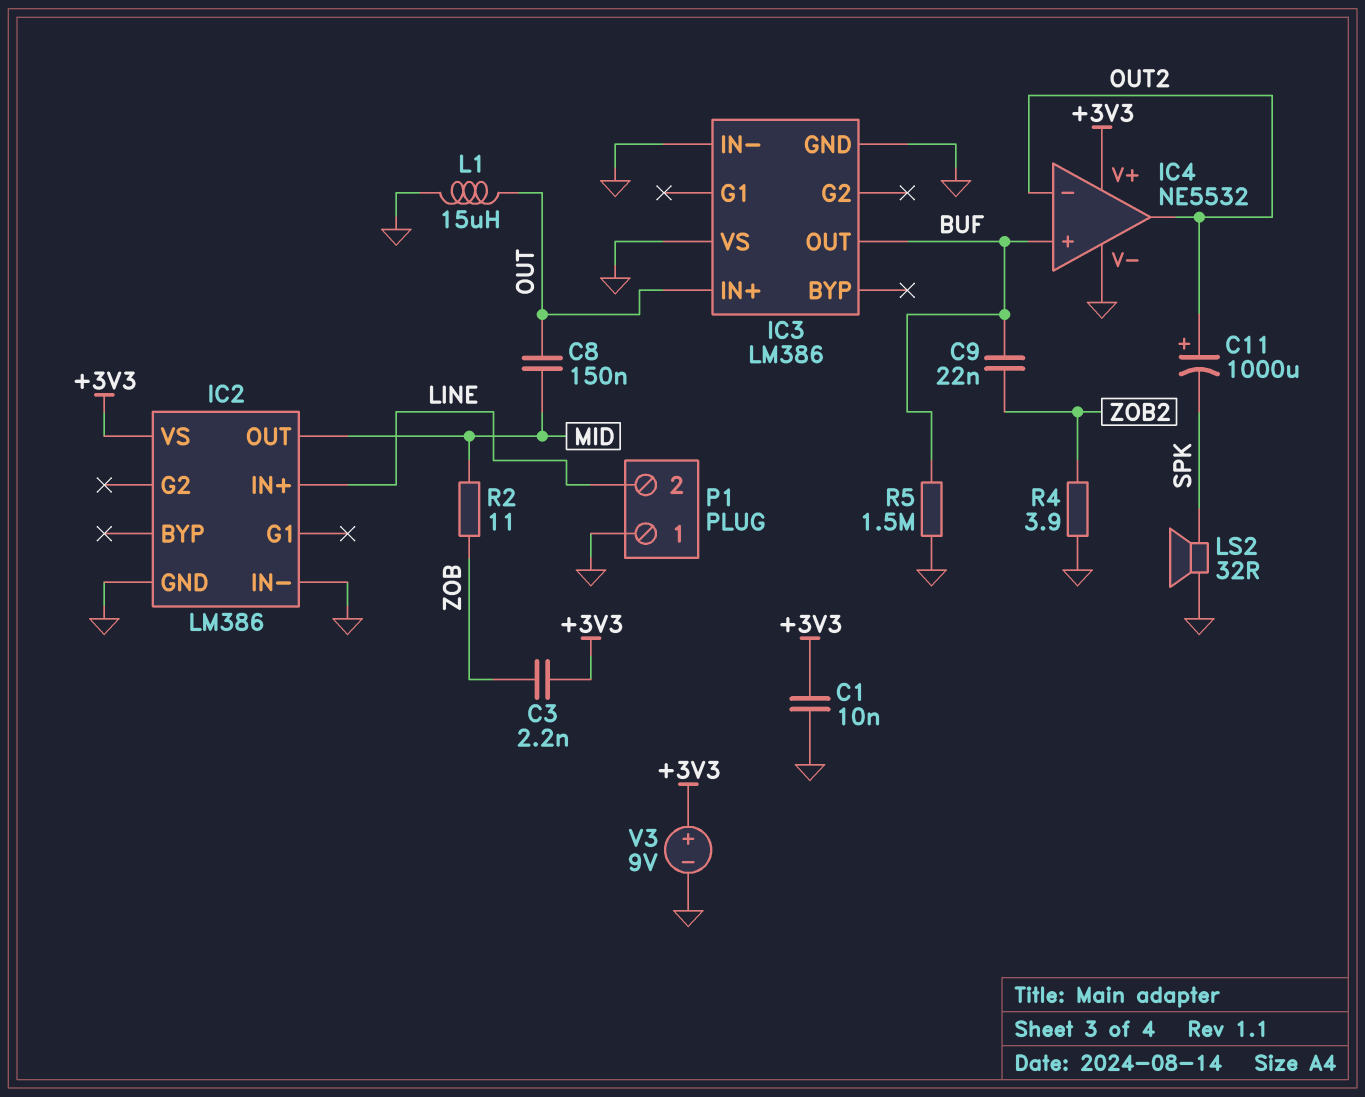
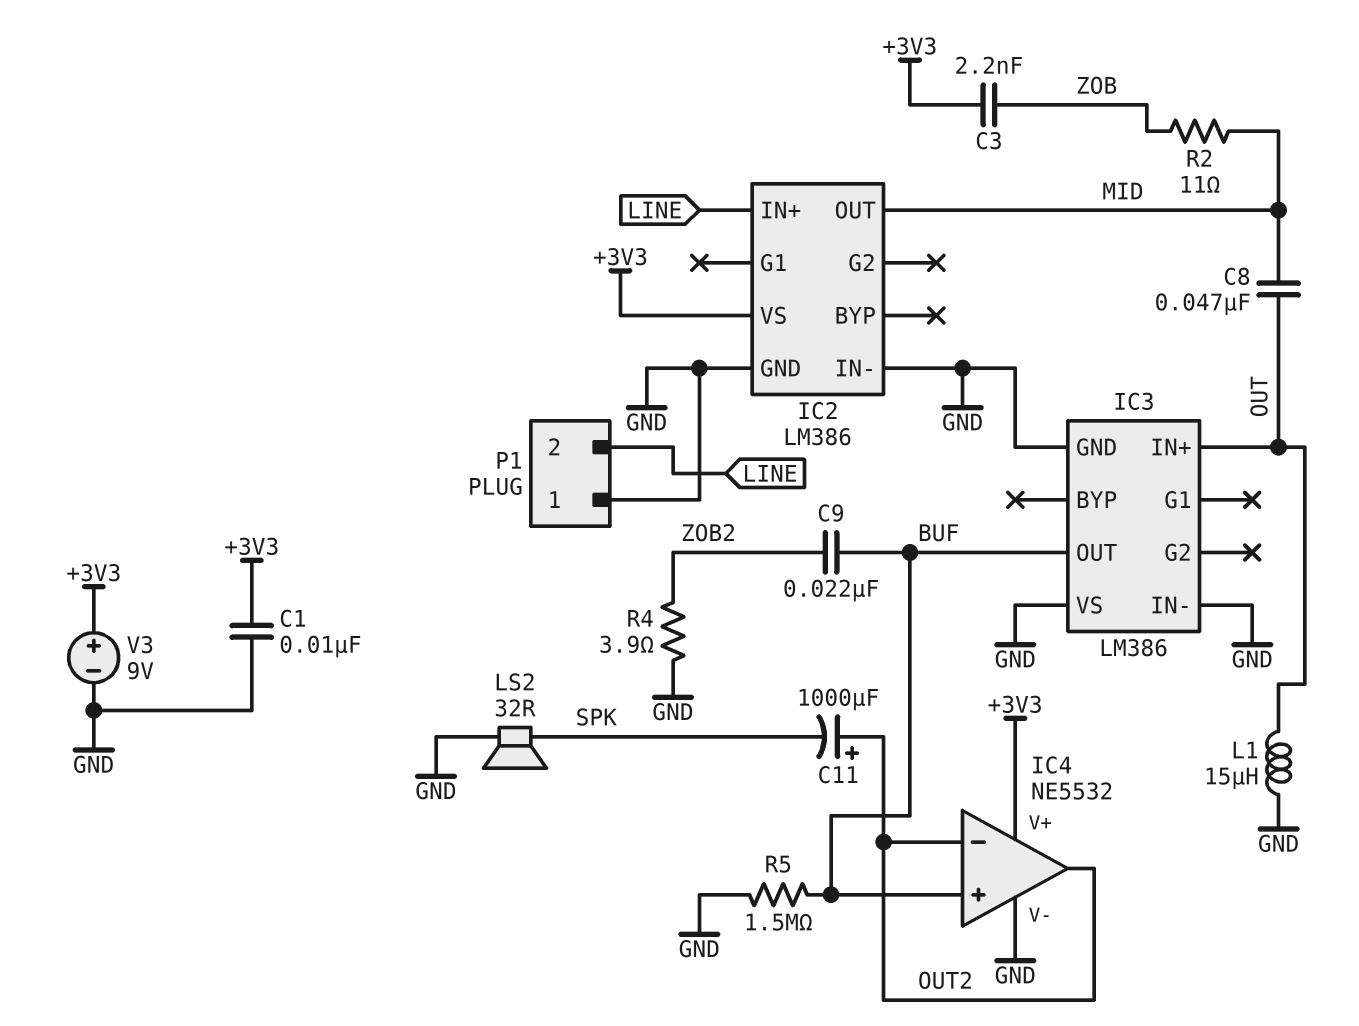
C8: 150nF (MID, OUT) -> 47nF (MID, OUT)

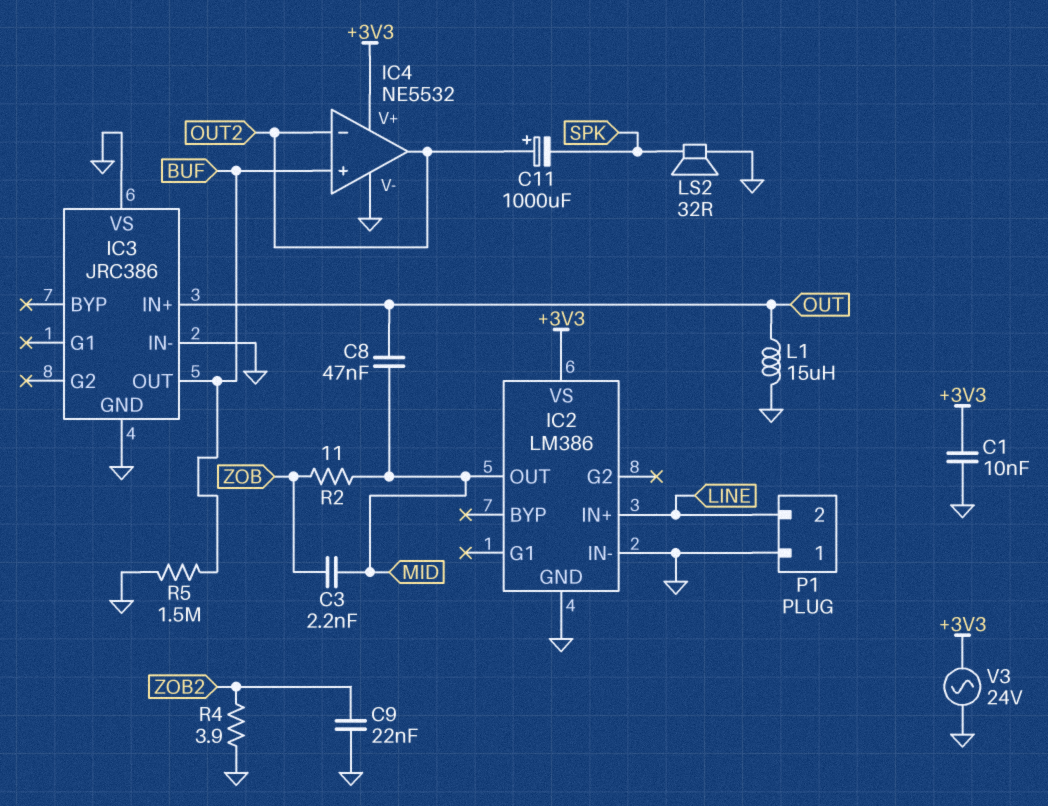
C3: 2.2nF (+3V3, ZOB) -> 2.2nF (MID, ZOB)
C9: 22nF (BUF, ZOB2) -> 22nF (GND, ZOB2)
IC3: LM386 -> JRC386
V3: 9V (plus +3V3, minus GND) -> AC 24V (+3V3, GND)

